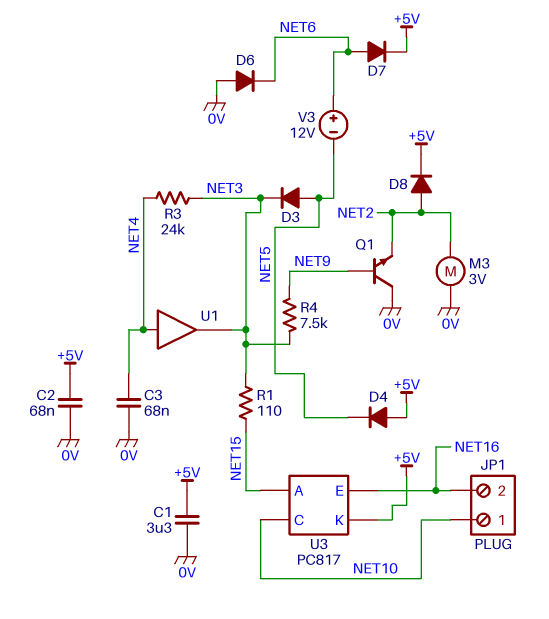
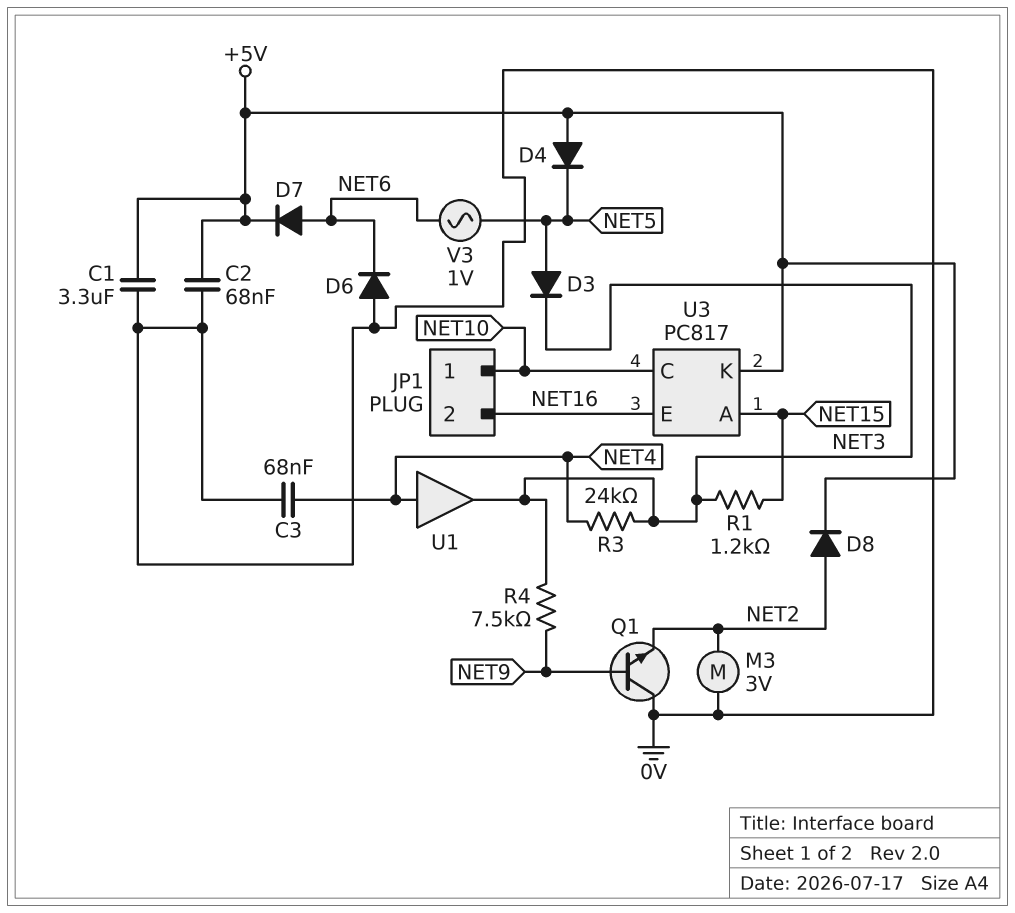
R1: 110 (NET3, NET15) -> 1.2k (NET3, NET15)
V3: 12V (plus NET6, minus NET5) -> AC 1V (NET5, NET6)

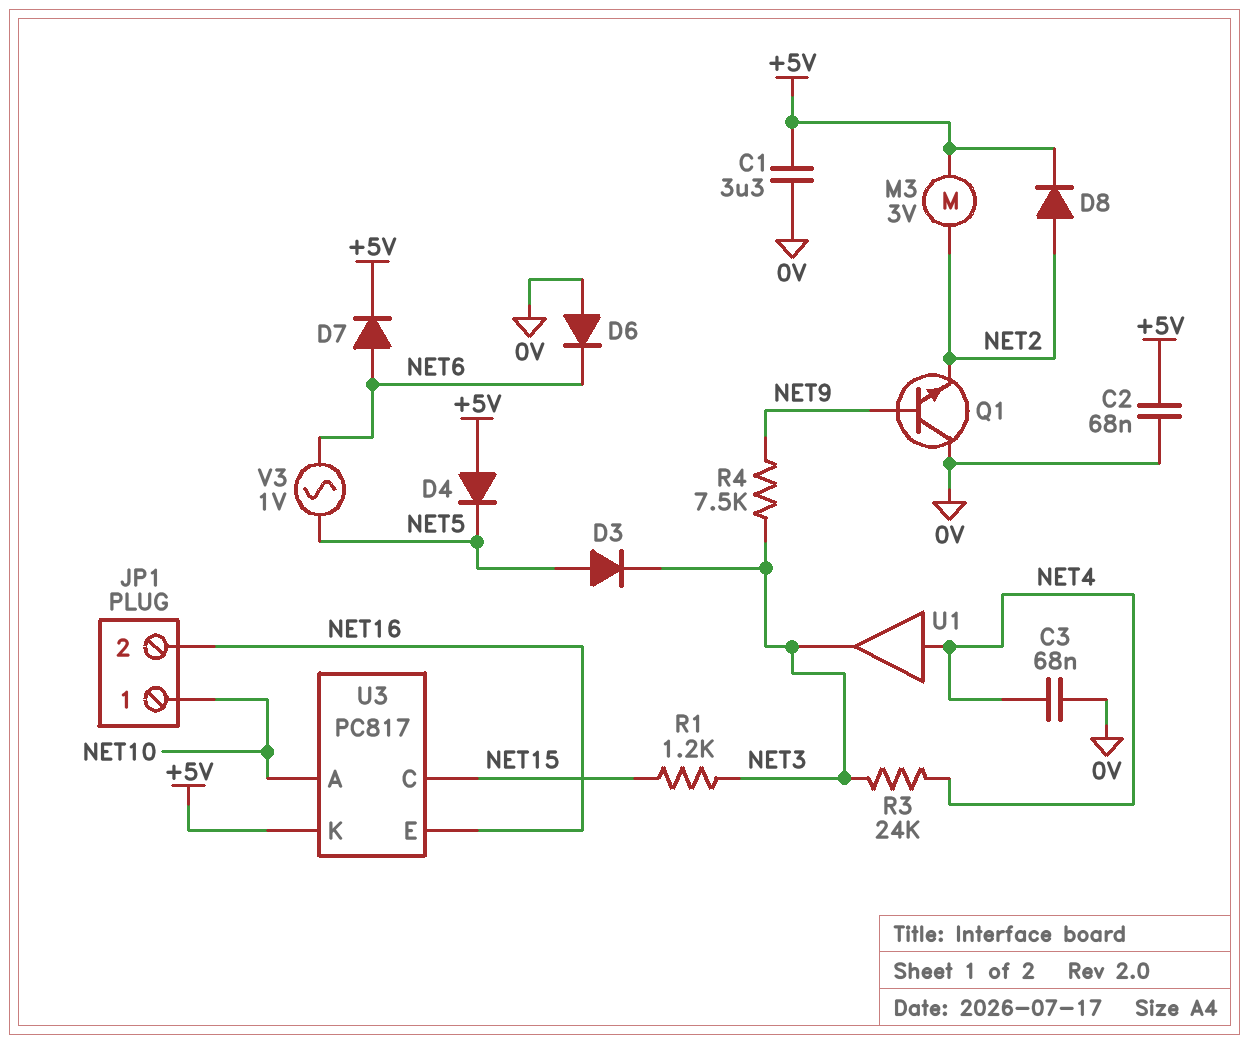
M3: motor 3V (0V, NET2) -> motor 3V (+5V, NET2)
U3 pin A: NET15 -> NET10
U3 pin C: NET10 -> NET15

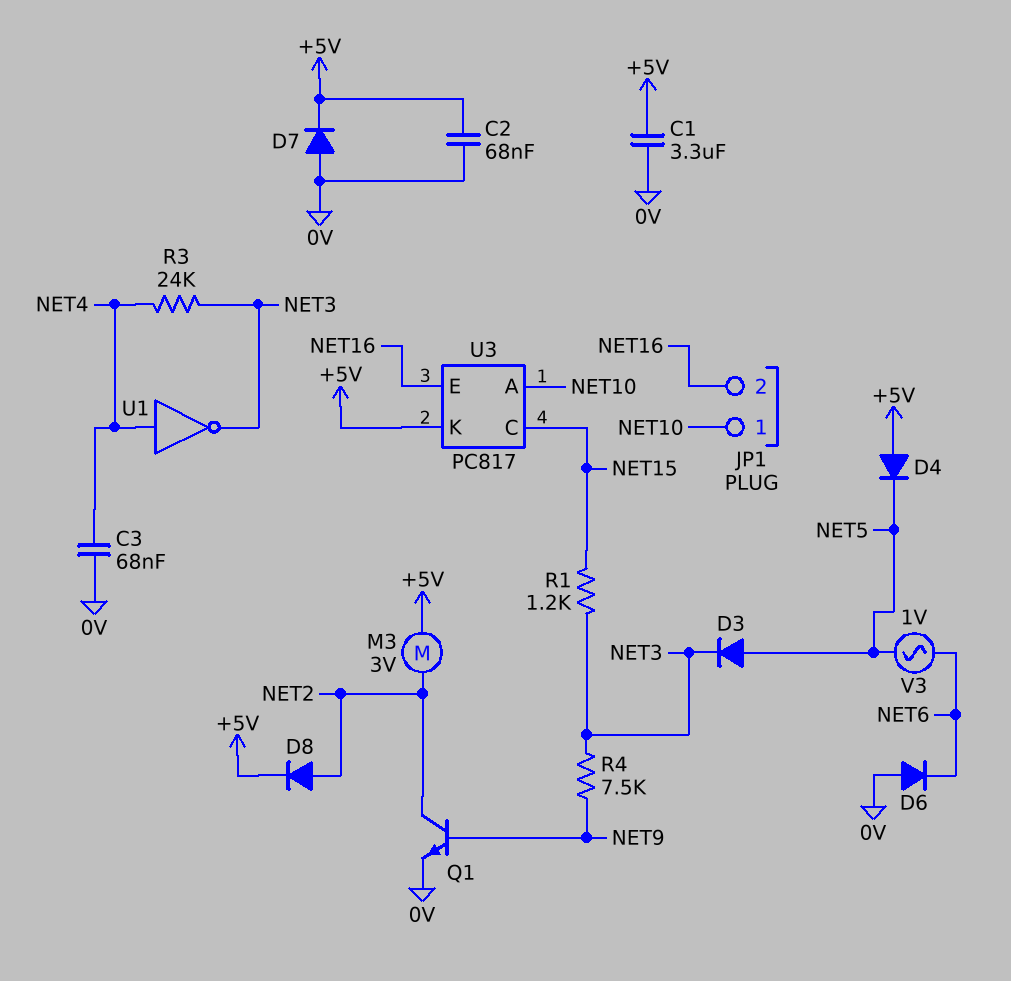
D7: diode (A NET6, K +5V) -> diode (A 0V, K +5V)
Q1: NPN (B NET9, C 0V, E NET2) -> NPN (B NET9, C NET2, E 0V)
U1: buffer (in NET4, out NET3) -> NOT (in NET4, out NET3)

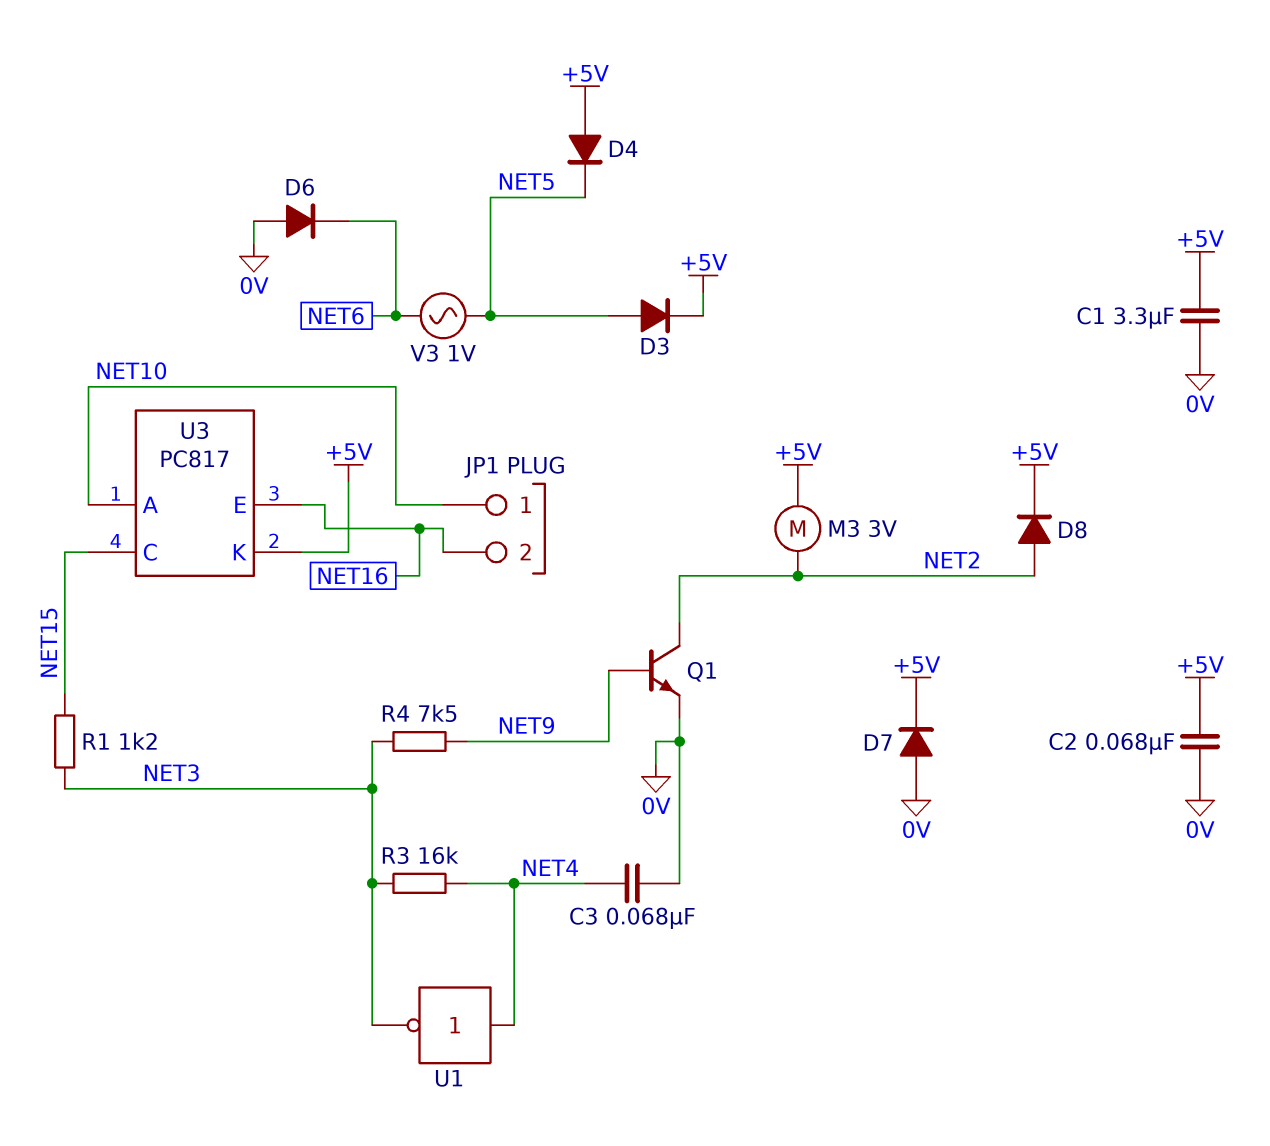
D3: diode (A NET5, K NET3) -> diode (A NET5, K +5V)
R3: 24k (NET3, NET4) -> 16k (NET3, NET4)

